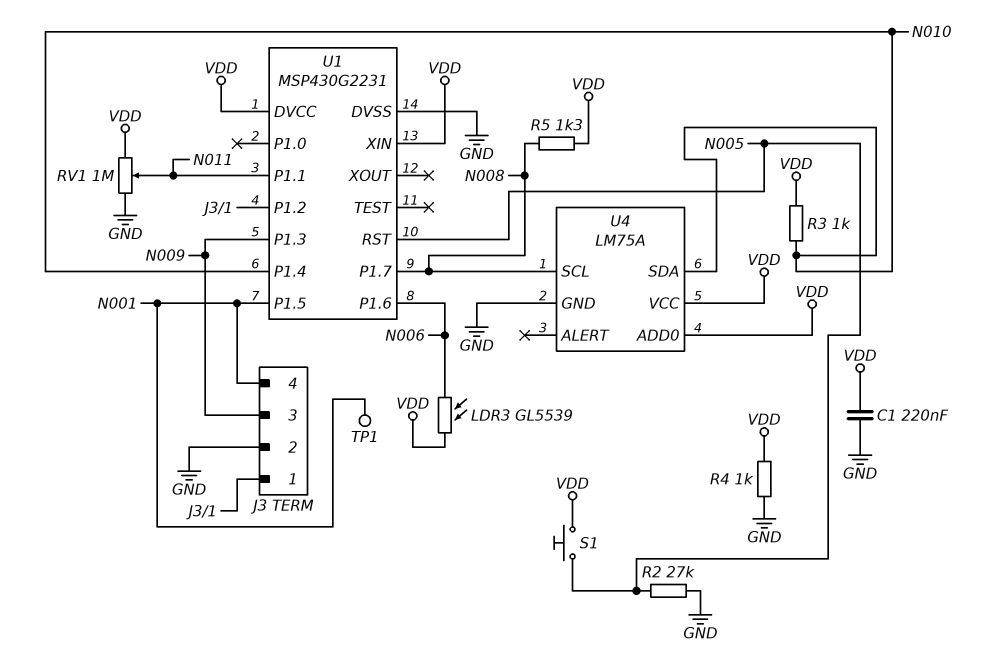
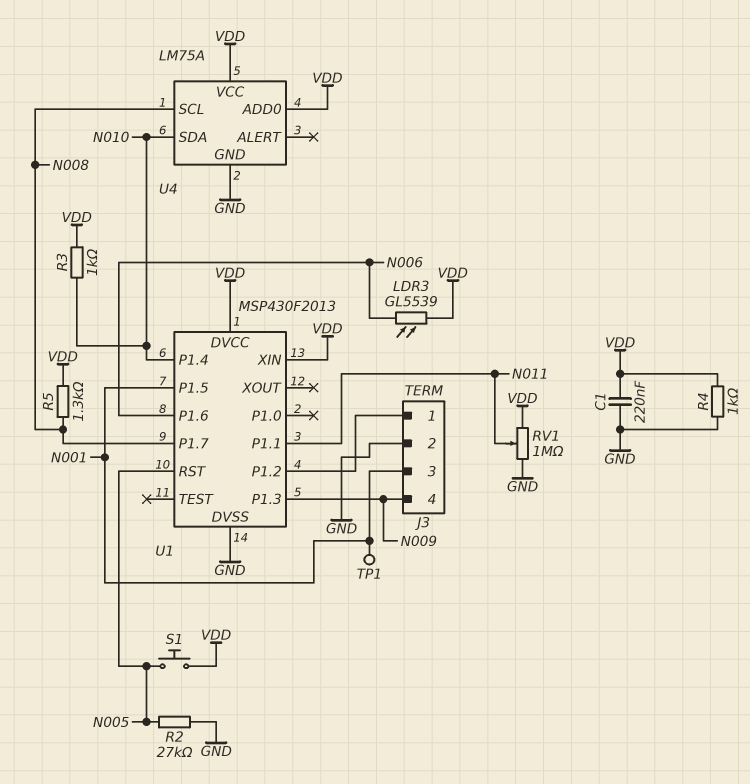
J3 pin 3: N009 -> N001
J3 pin 4: N001 -> N009
U1: MSP430G2231 -> MSP430F2013

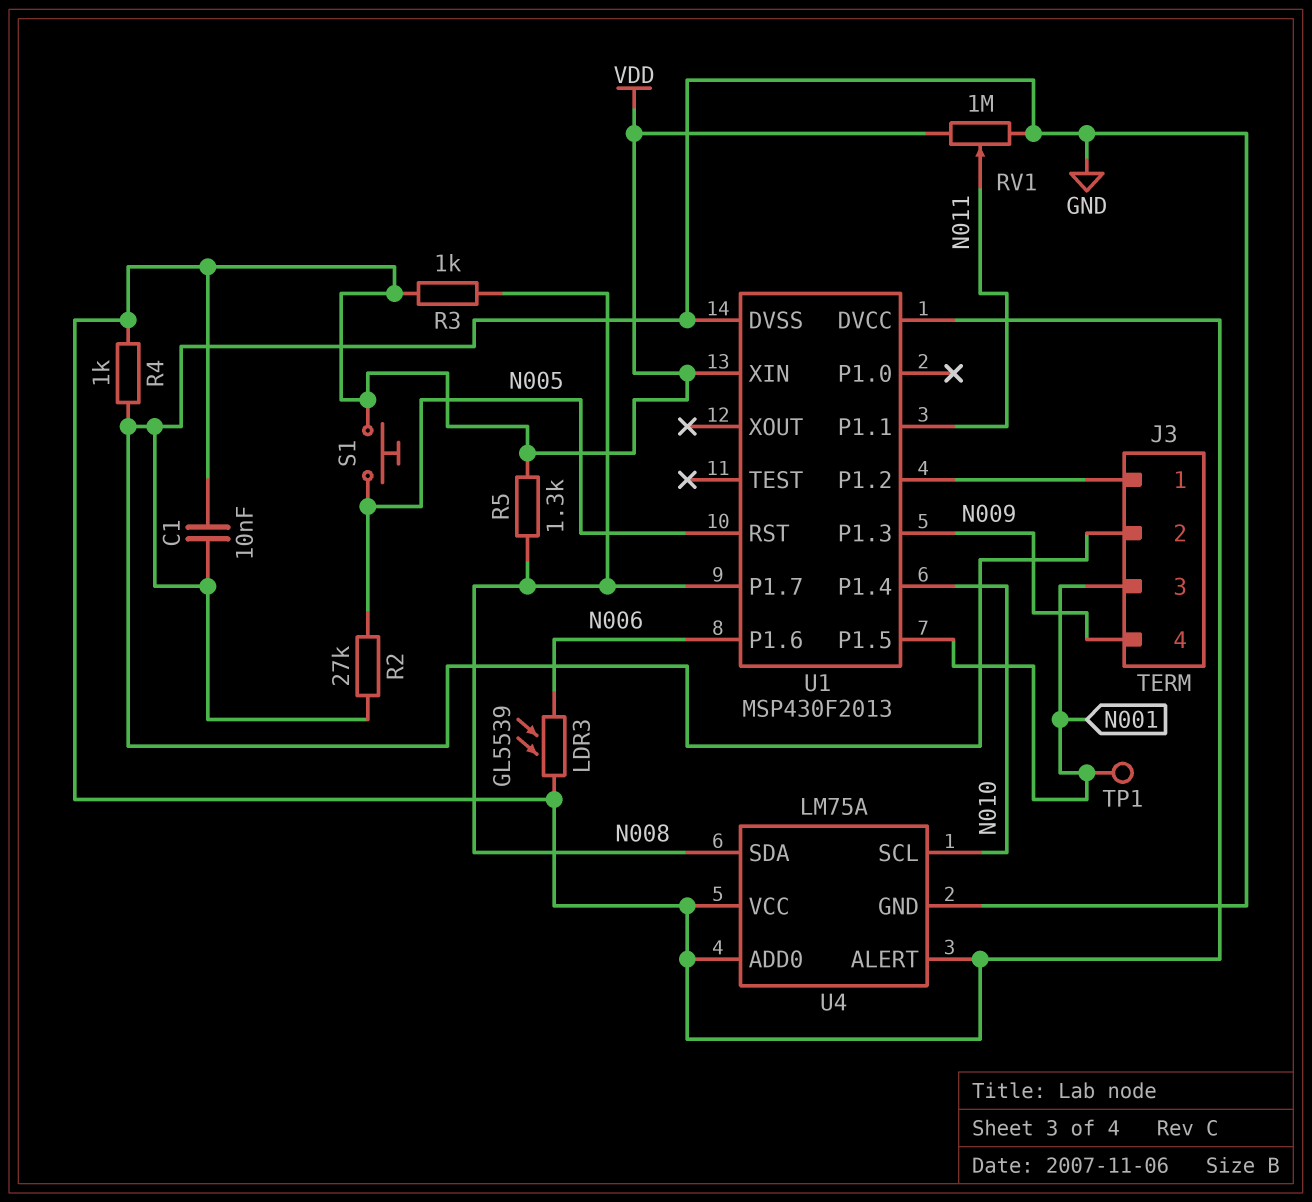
C1: 220nF (GND, VDD) -> 10nF (GND, VDD)
R3: 1k (N010, VDD) -> 1k (N008, VDD)
U4 pin ALERT: none -> VDD
U4 pin SCL: N008 -> N010
U4 pin SDA: N010 -> N008

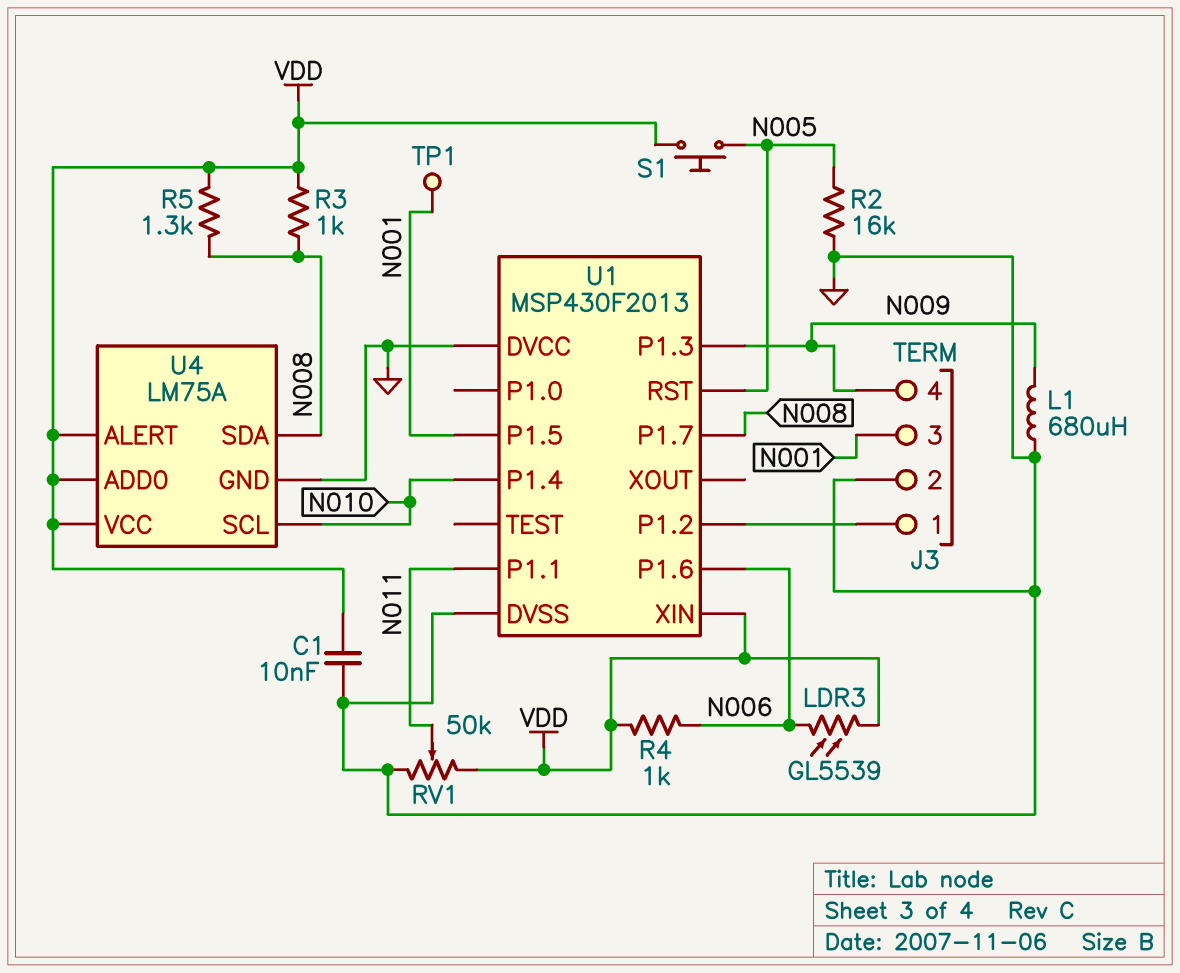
L1: none -> 680uH (GND, N009)
R2: 27k (GND, N005) -> 16k (GND, N005)
R4: 1k (GND, VDD) -> 1k (N006, VDD)
RV1: 1M (GND, VDD, wiper N011) -> 50k (GND, VDD, wiper N011)
U1 pin DVCC: VDD -> GND

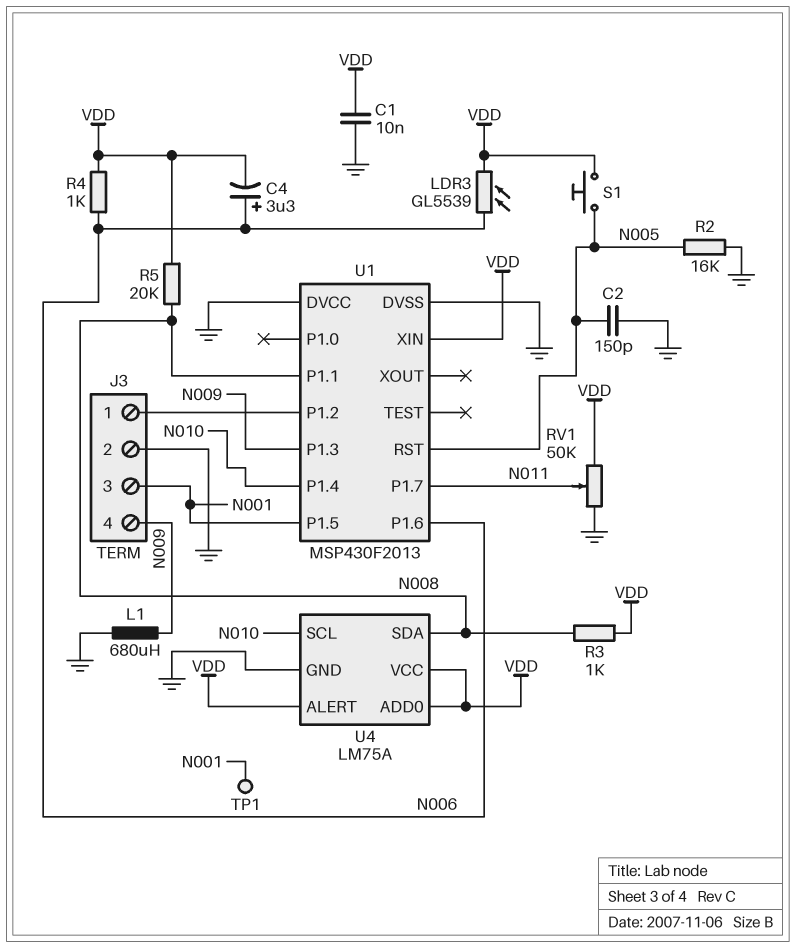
C2: none -> 150pF (GND, N005)
C4: none -> 3.3uF (plus N006, minus VDD)
R5: 1.3k (N008, VDD) -> 20k (N008, VDD)
U1 pin P1.1: N011 -> N008
U1 pin P1.7: N008 -> N011

